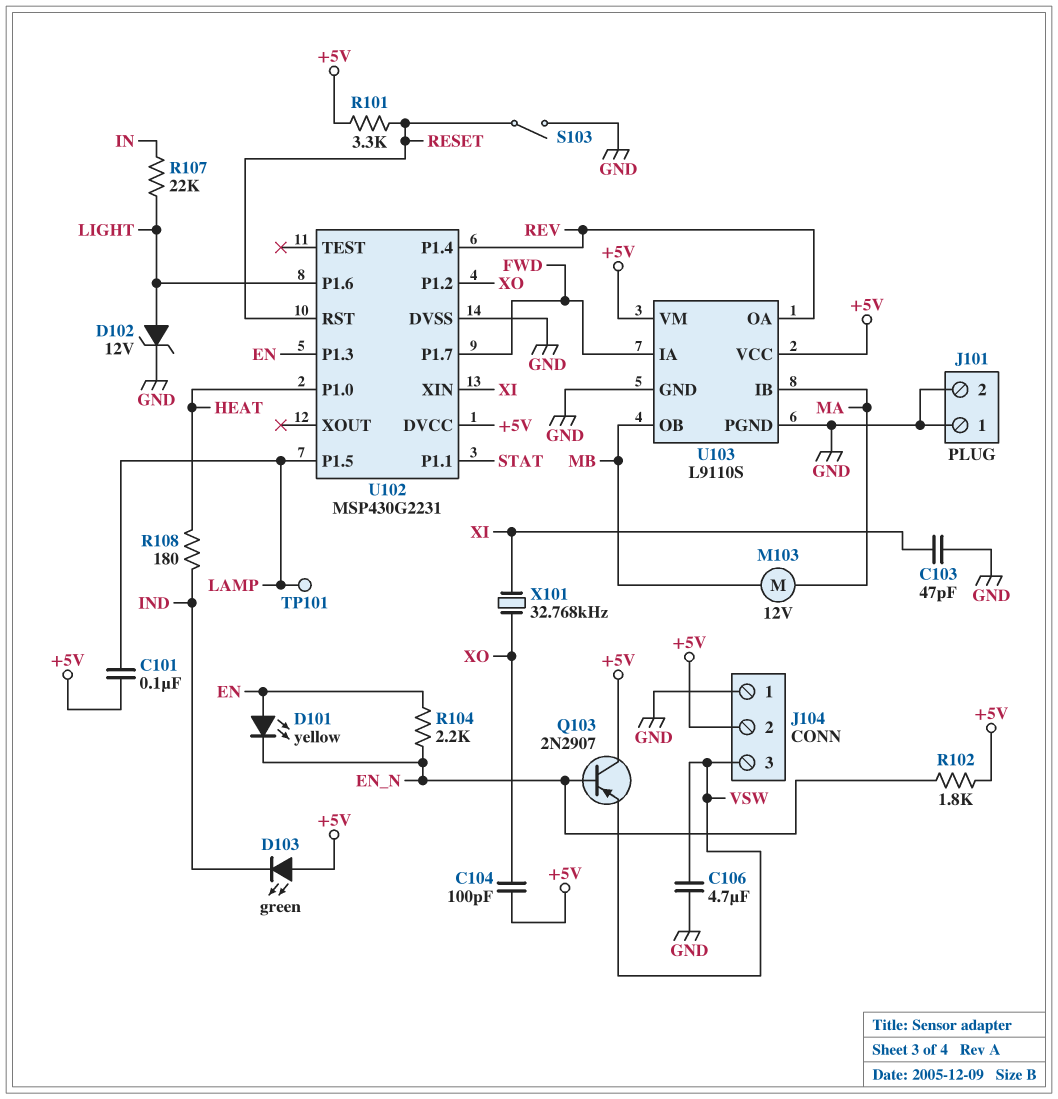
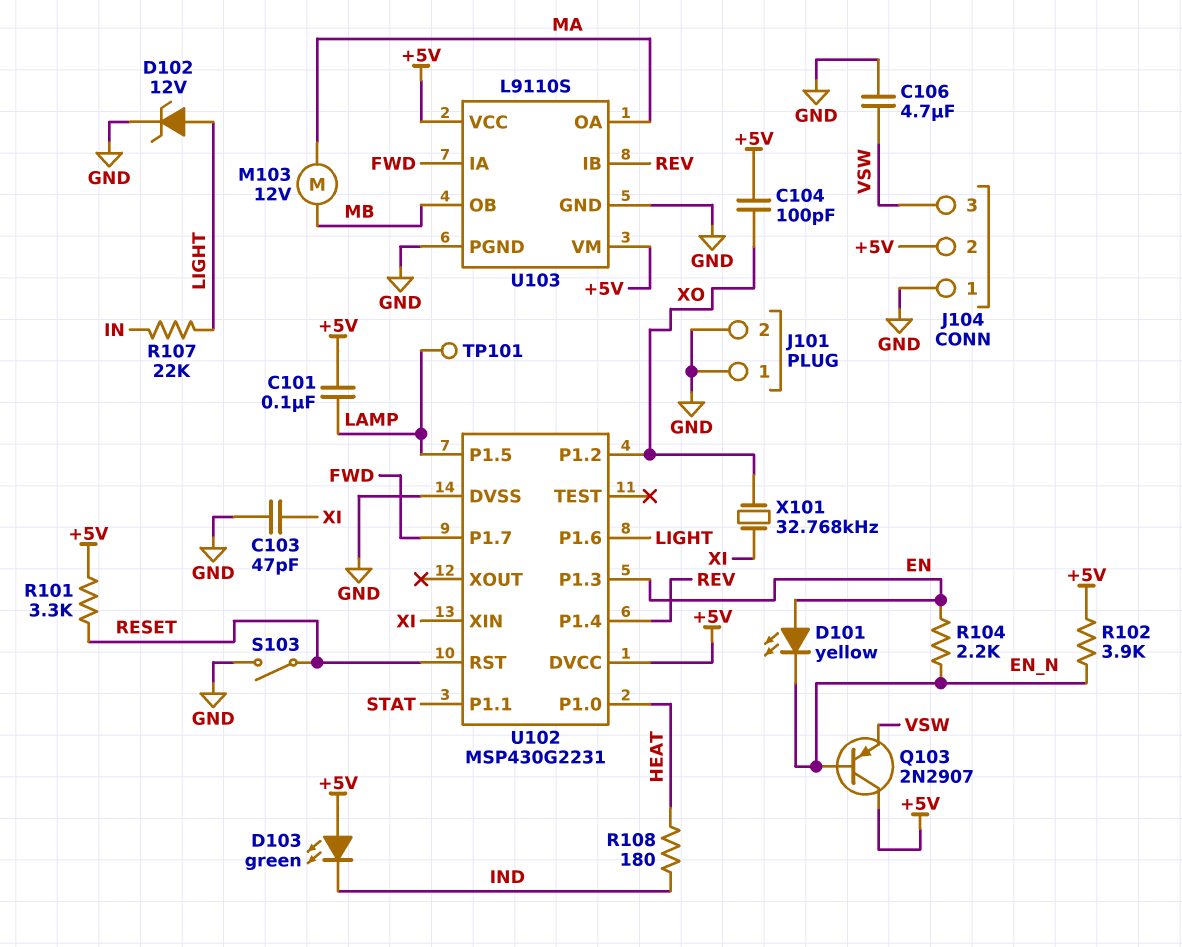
R102: 1.8k (+5V, EN_N) -> 3.9k (+5V, EN_N)
U103 pin IB: MA -> REV
U103 pin OA: REV -> MA

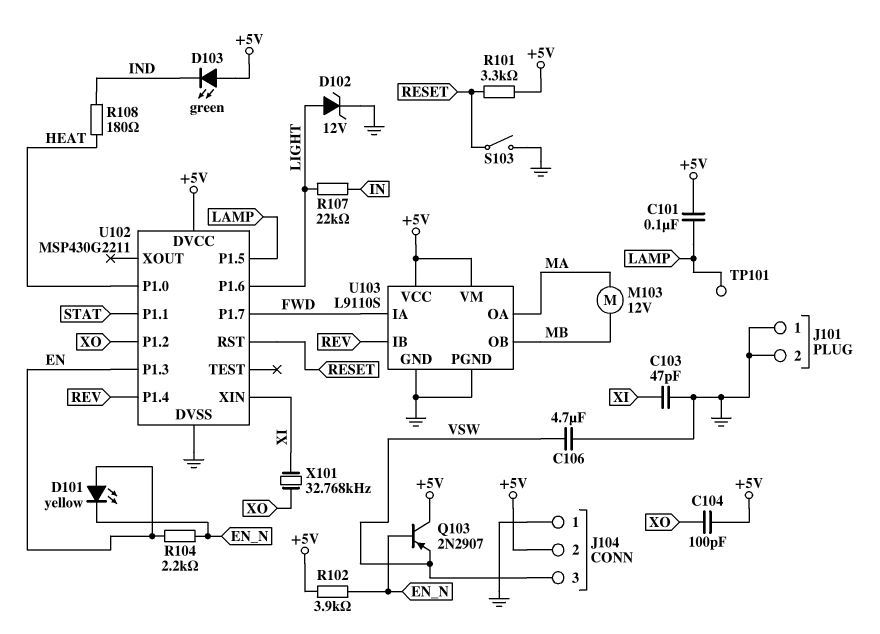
U102: MSP430G2231 -> MSP430G2211

